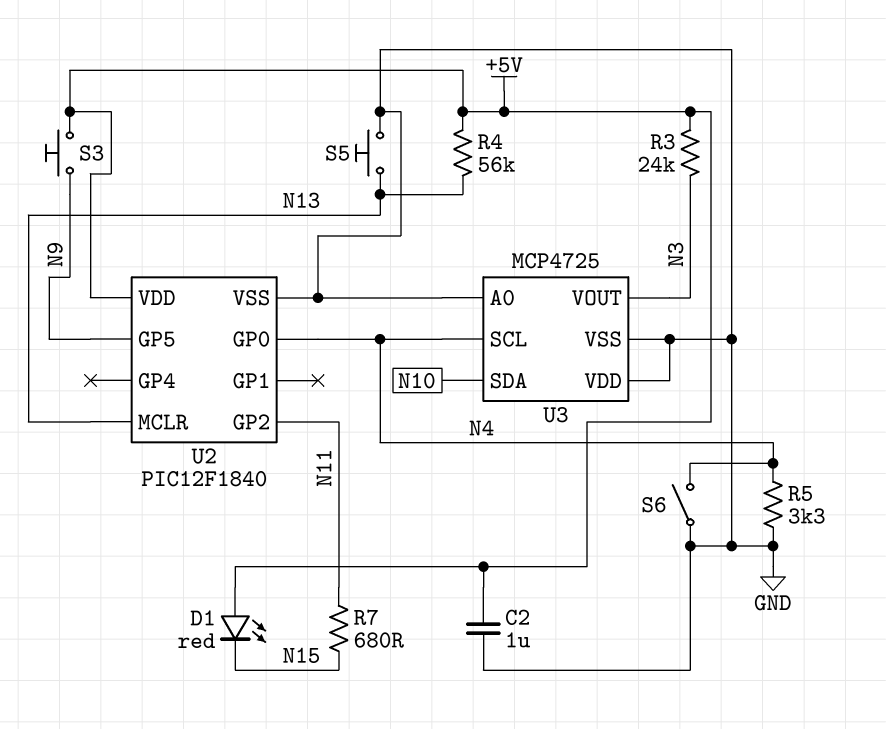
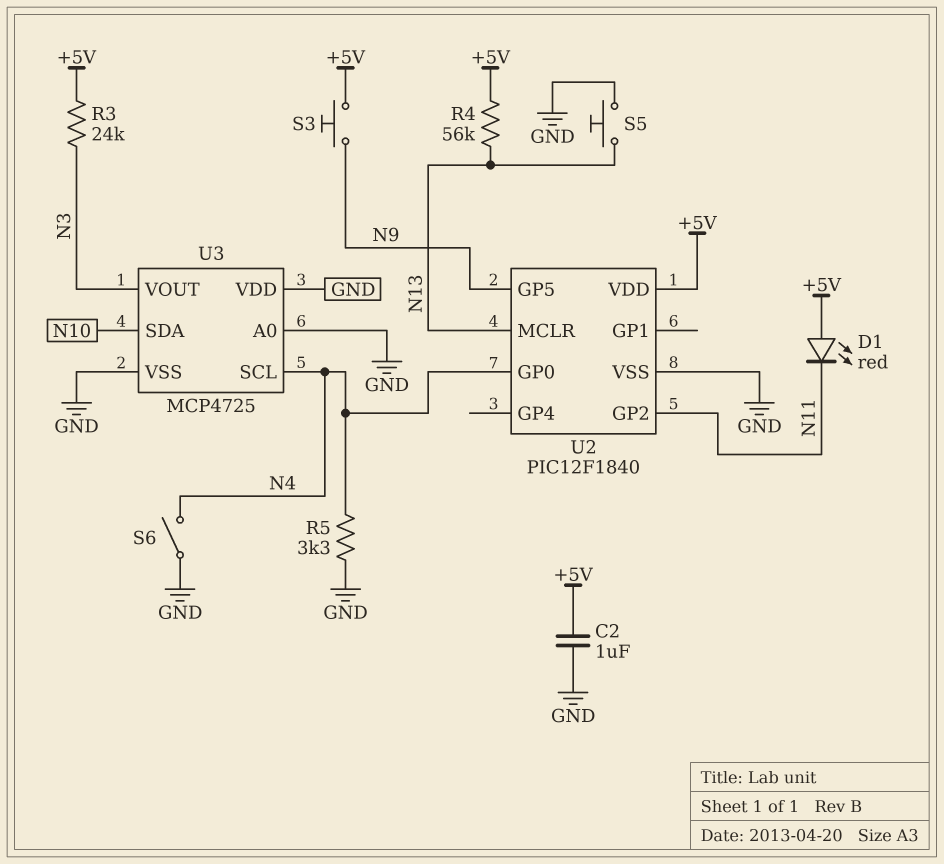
D1: LED red (A +5V, K N15) -> LED red (A +5V, K N11)
R7: 680 (N11, N15) -> none

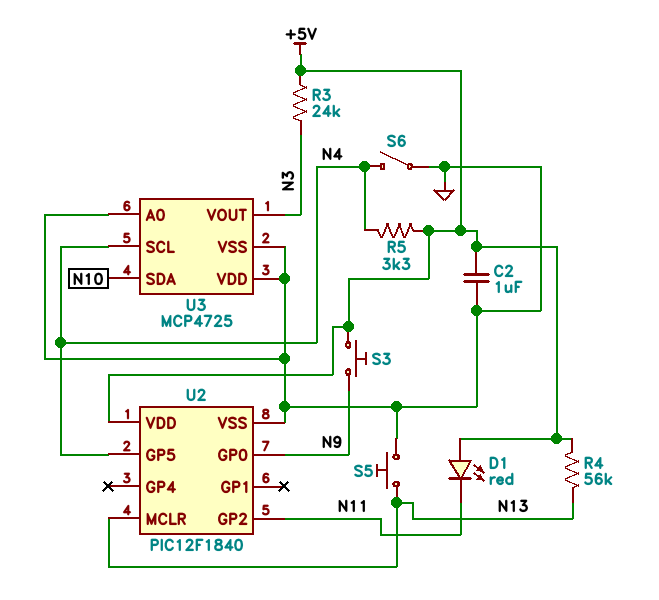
R5: 3.3k (GND, N4) -> 3.3k (+5V, N4)
U2 pin GP0: N4 -> N9
U2 pin GP5: N9 -> N4

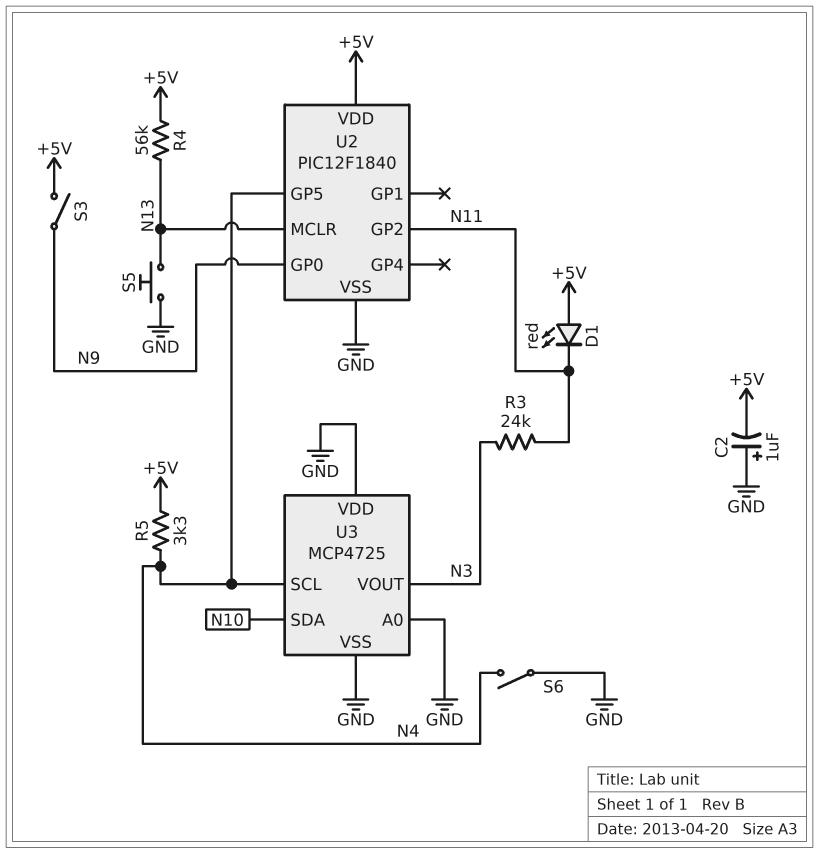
C2: 1uF (+5V, GND) -> 1uF (plus GND, minus +5V)
R3: 24k (+5V, N3) -> 24k (N3, N11)
S3: button (+5V, N9) -> switch (+5V, N9)

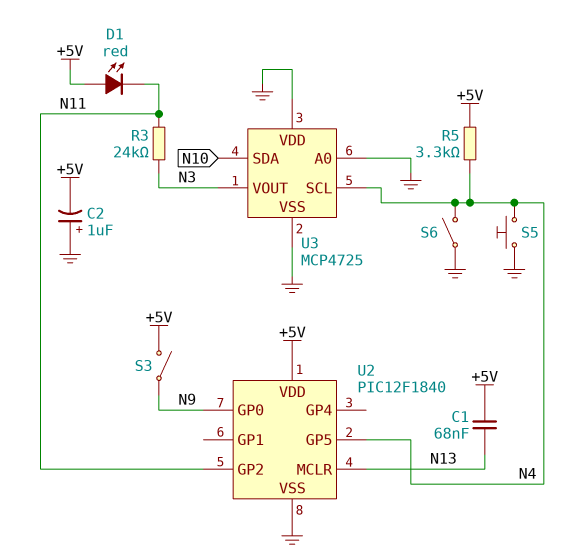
C1: none -> 68nF (+5V, N13)
R4: 56k (+5V, N13) -> none
S5: button (GND, N13) -> button (GND, N4)

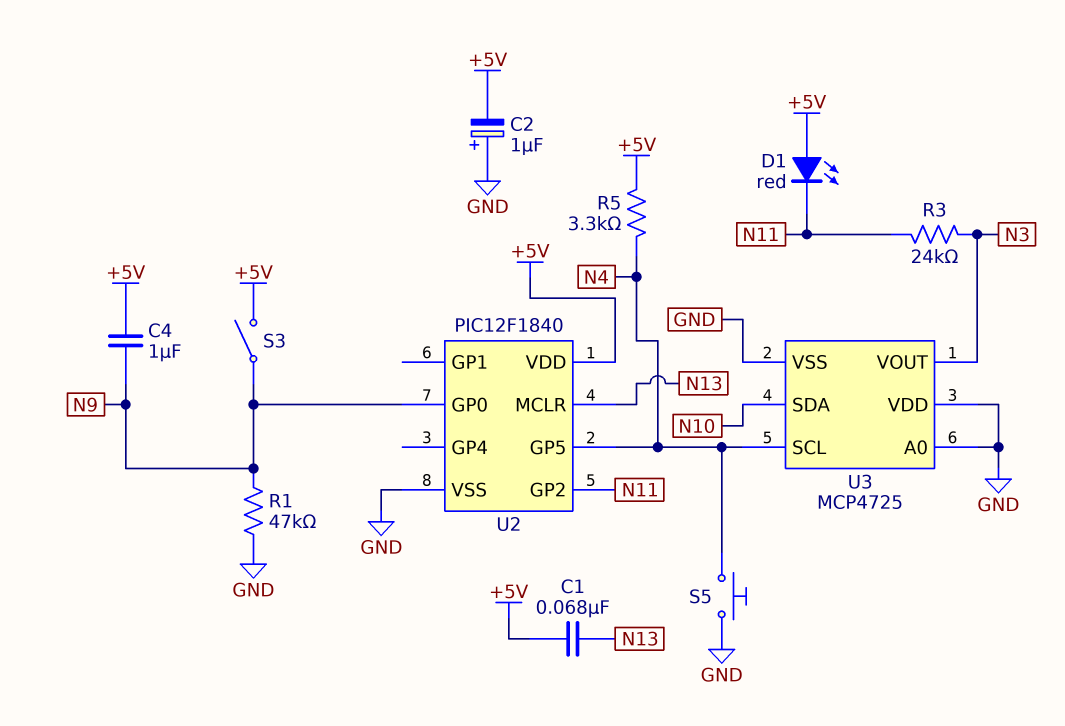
C4: none -> 1uF (+5V, N9)
R1: none -> 47k (GND, N9)
S6: switch (GND, N4) -> none

